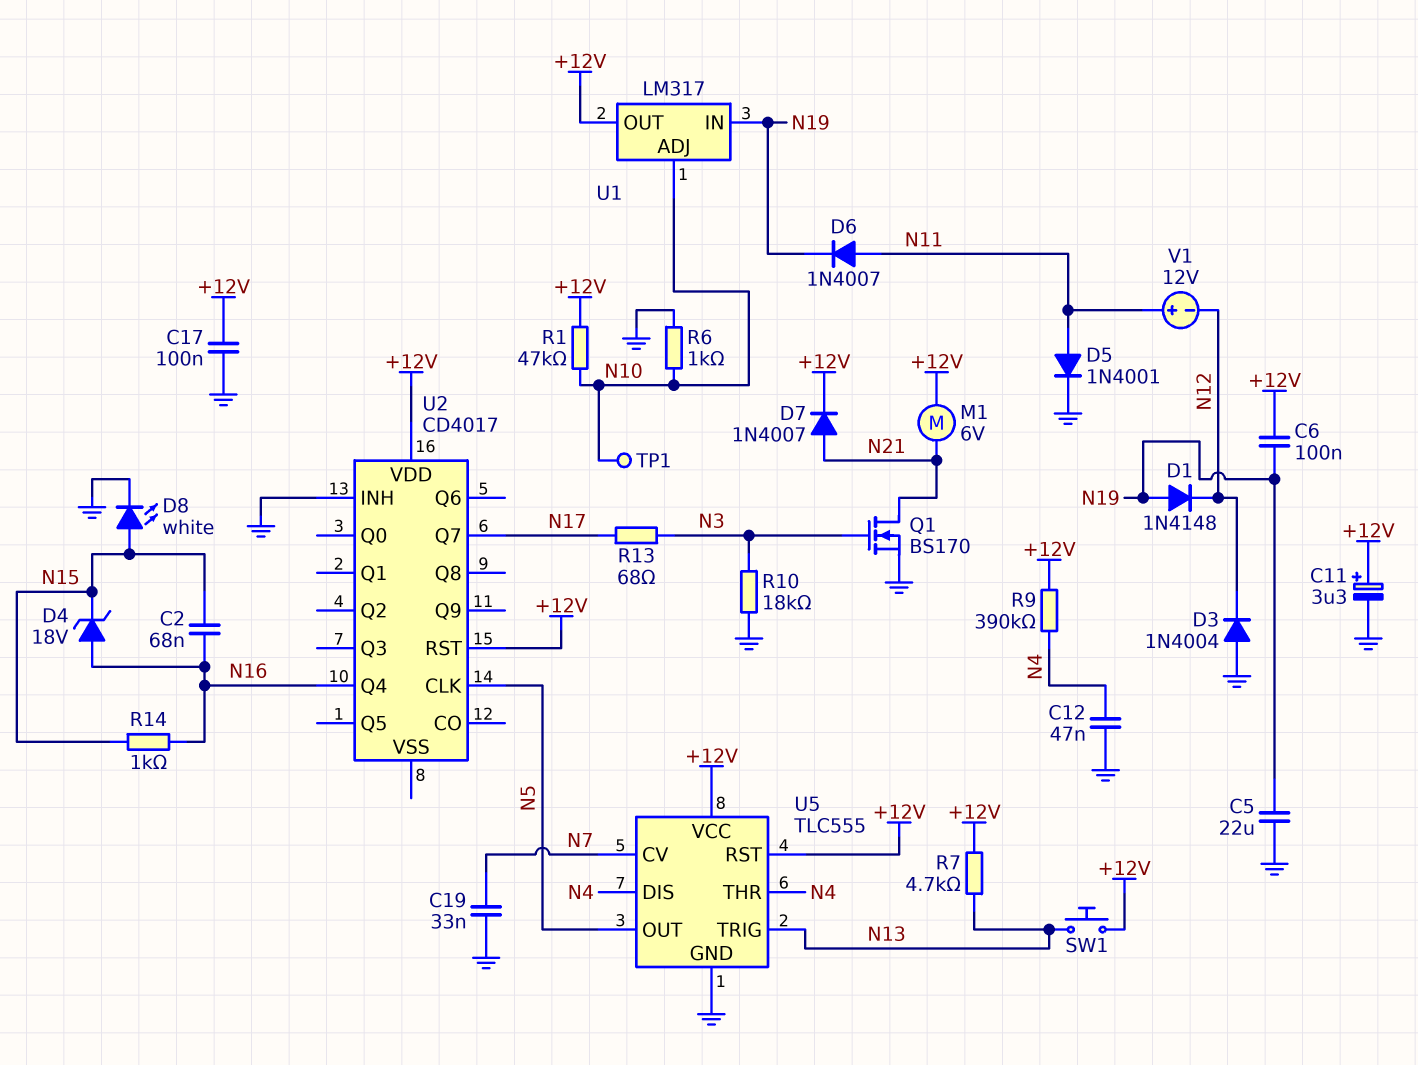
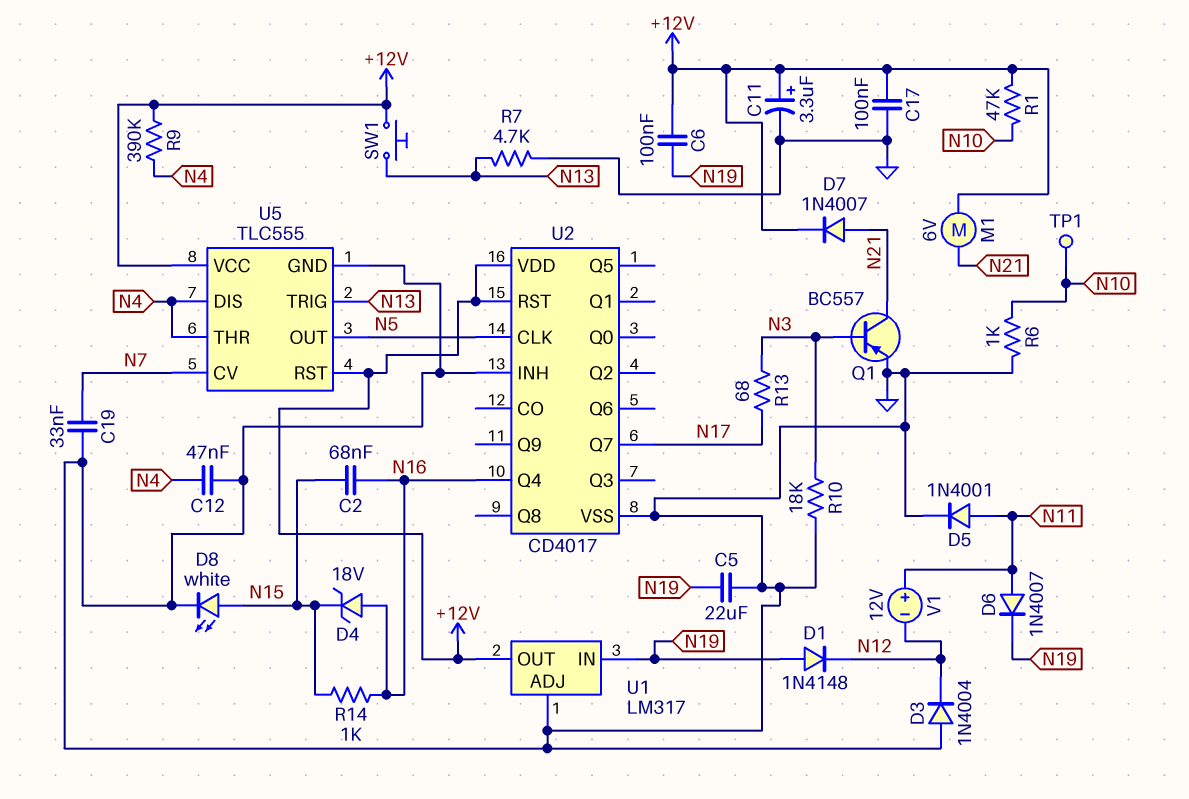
Q1: NMOS BS170 (G N3, D N21, S GND) -> PNP BC557 (B N3, C N21, E GND)
R7: 4.7k (+12V, N13) -> 4.7k (GND, N13)
U1 pin ADJ: N10 -> GND
U2 pin VSS: none -> GND

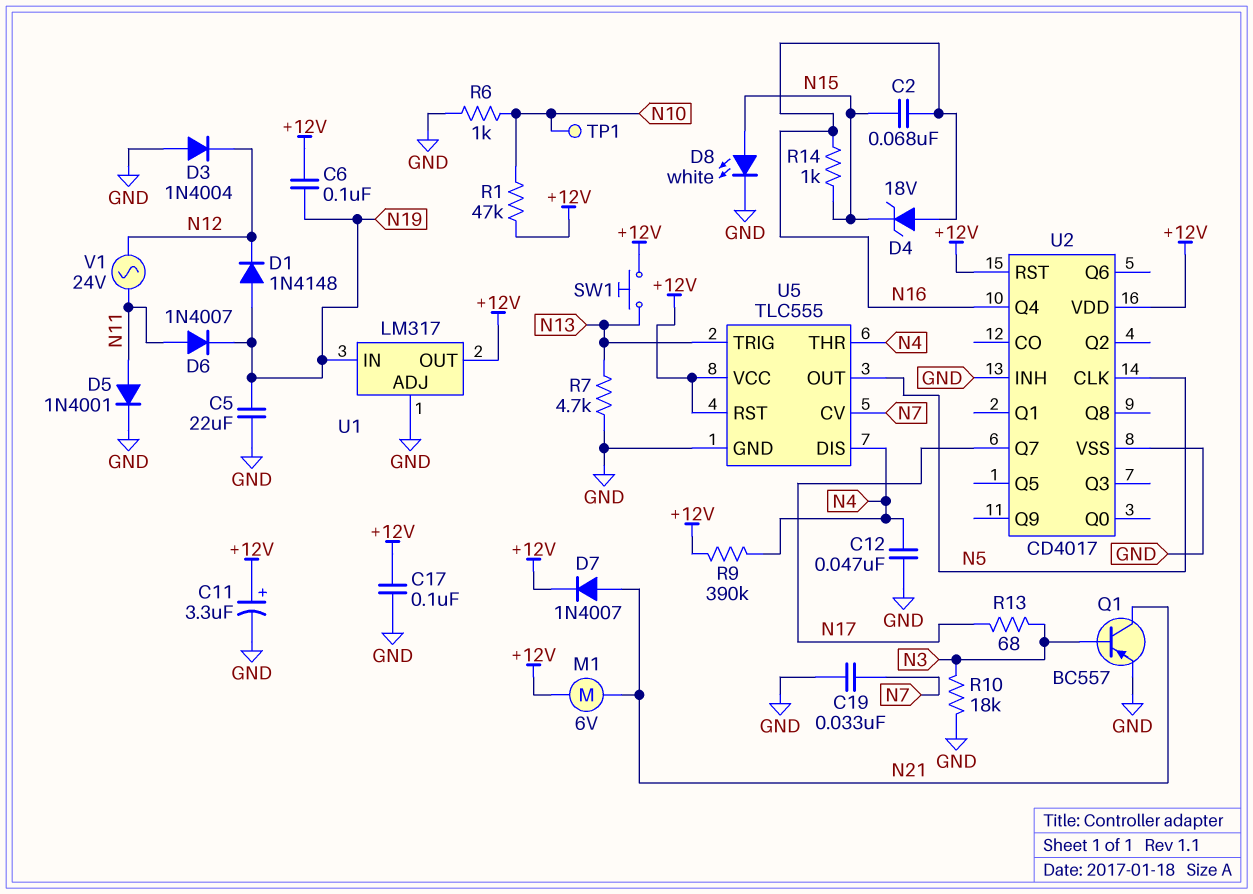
V1: 12V (plus N11, minus N12) -> AC 24V (N11, N12)

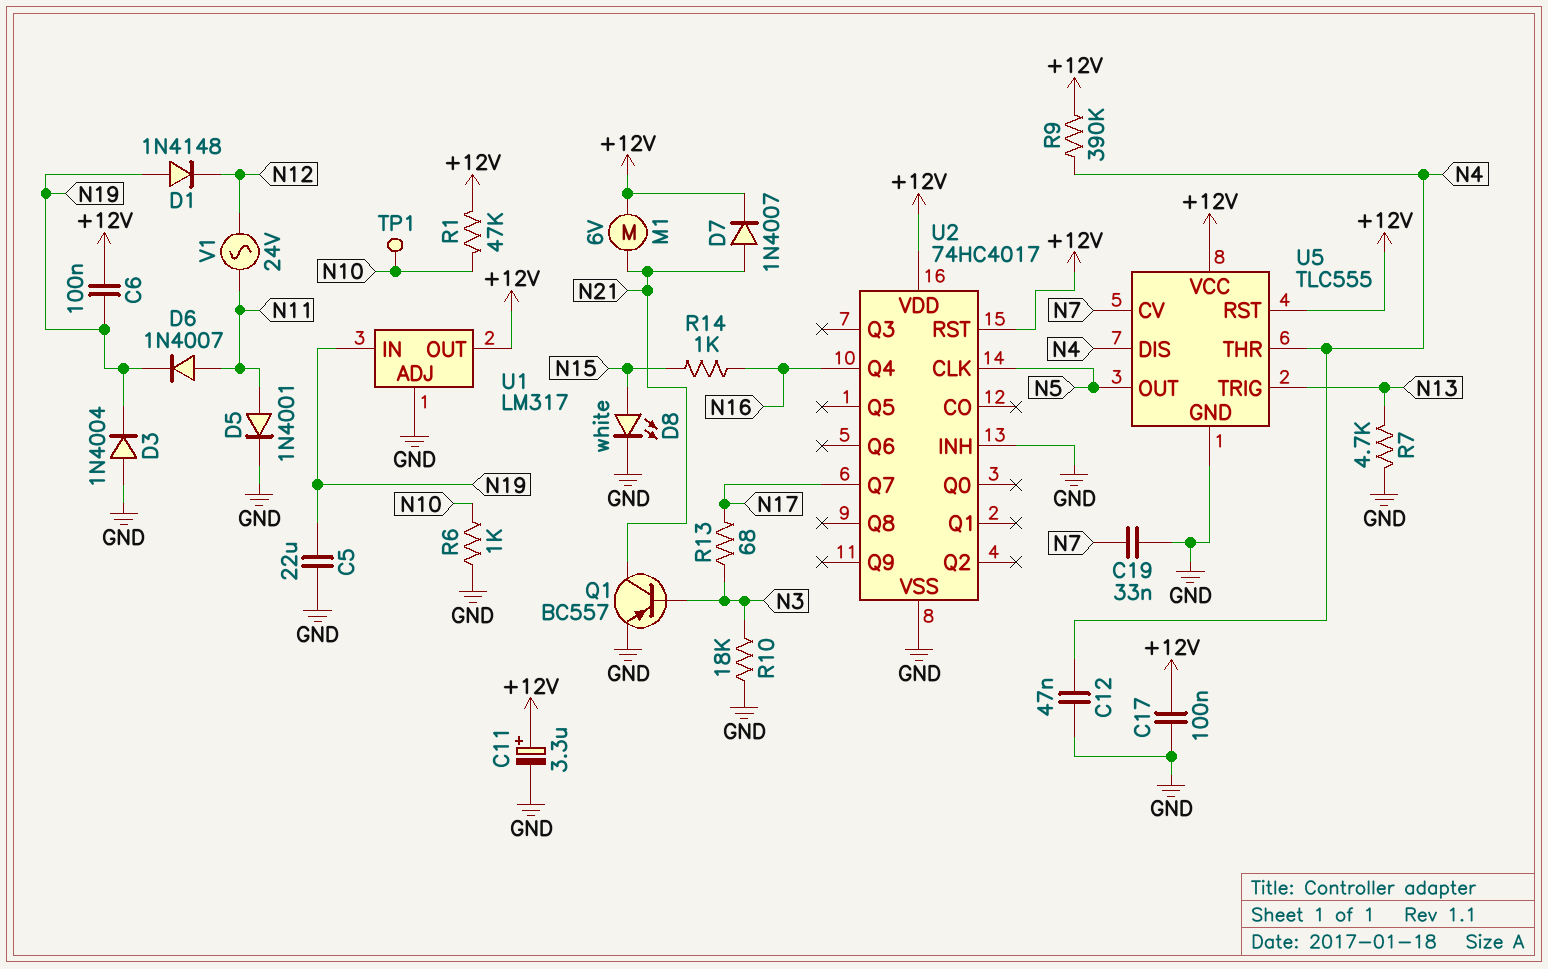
C2: 68nF (N15, N16) -> none
D3: diode 1N4004 (A GND, K N12) -> diode 1N4004 (A GND, K N19)
D4: zener 18V (A N16, K N15) -> none
SW1: button (+12V, N13) -> none
U2: CD4017 -> 74HC4017

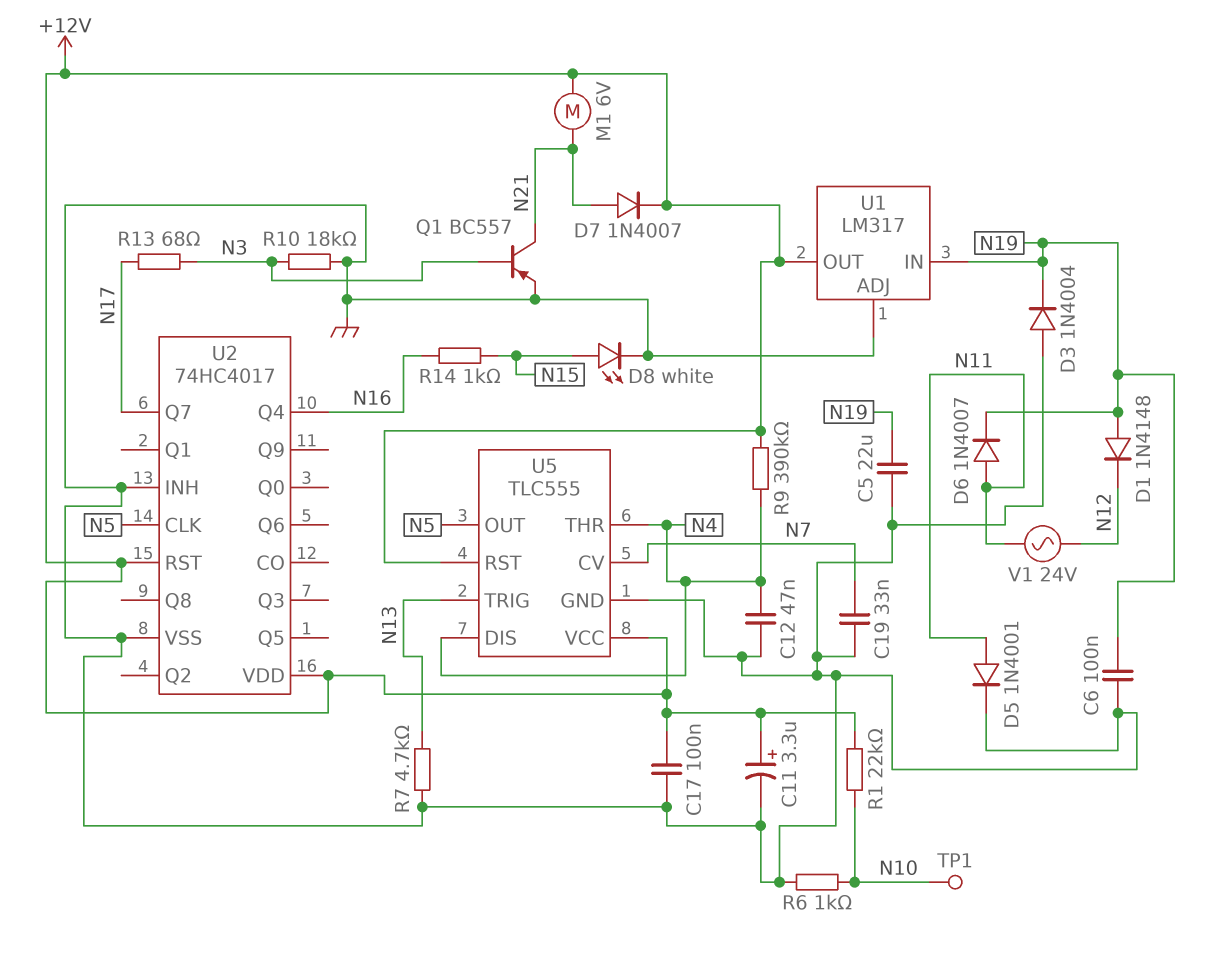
C6: 100nF (+12V, N19) -> 100nF (GND, N19)
R1: 47k (+12V, N10) -> 22k (+12V, N10)

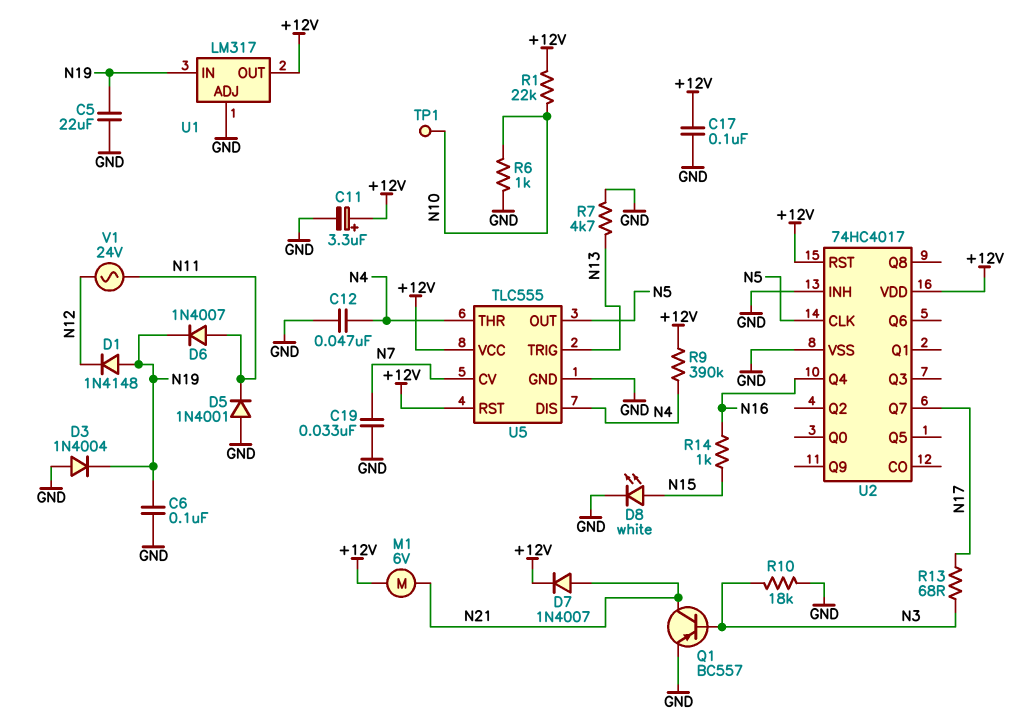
D5: diode 1N4001 (A N11, K GND) -> diode 1N4001 (A GND, K N11)

